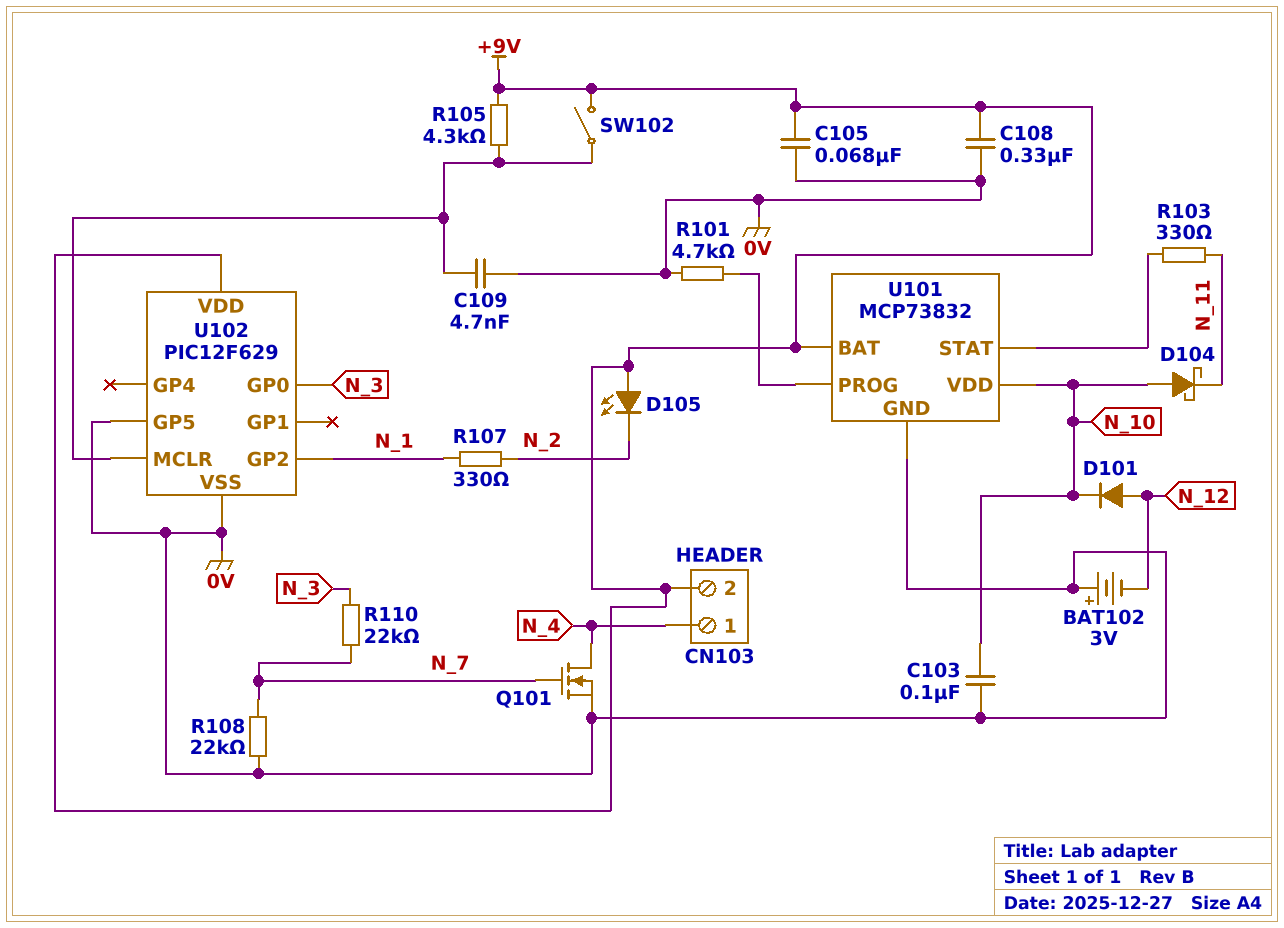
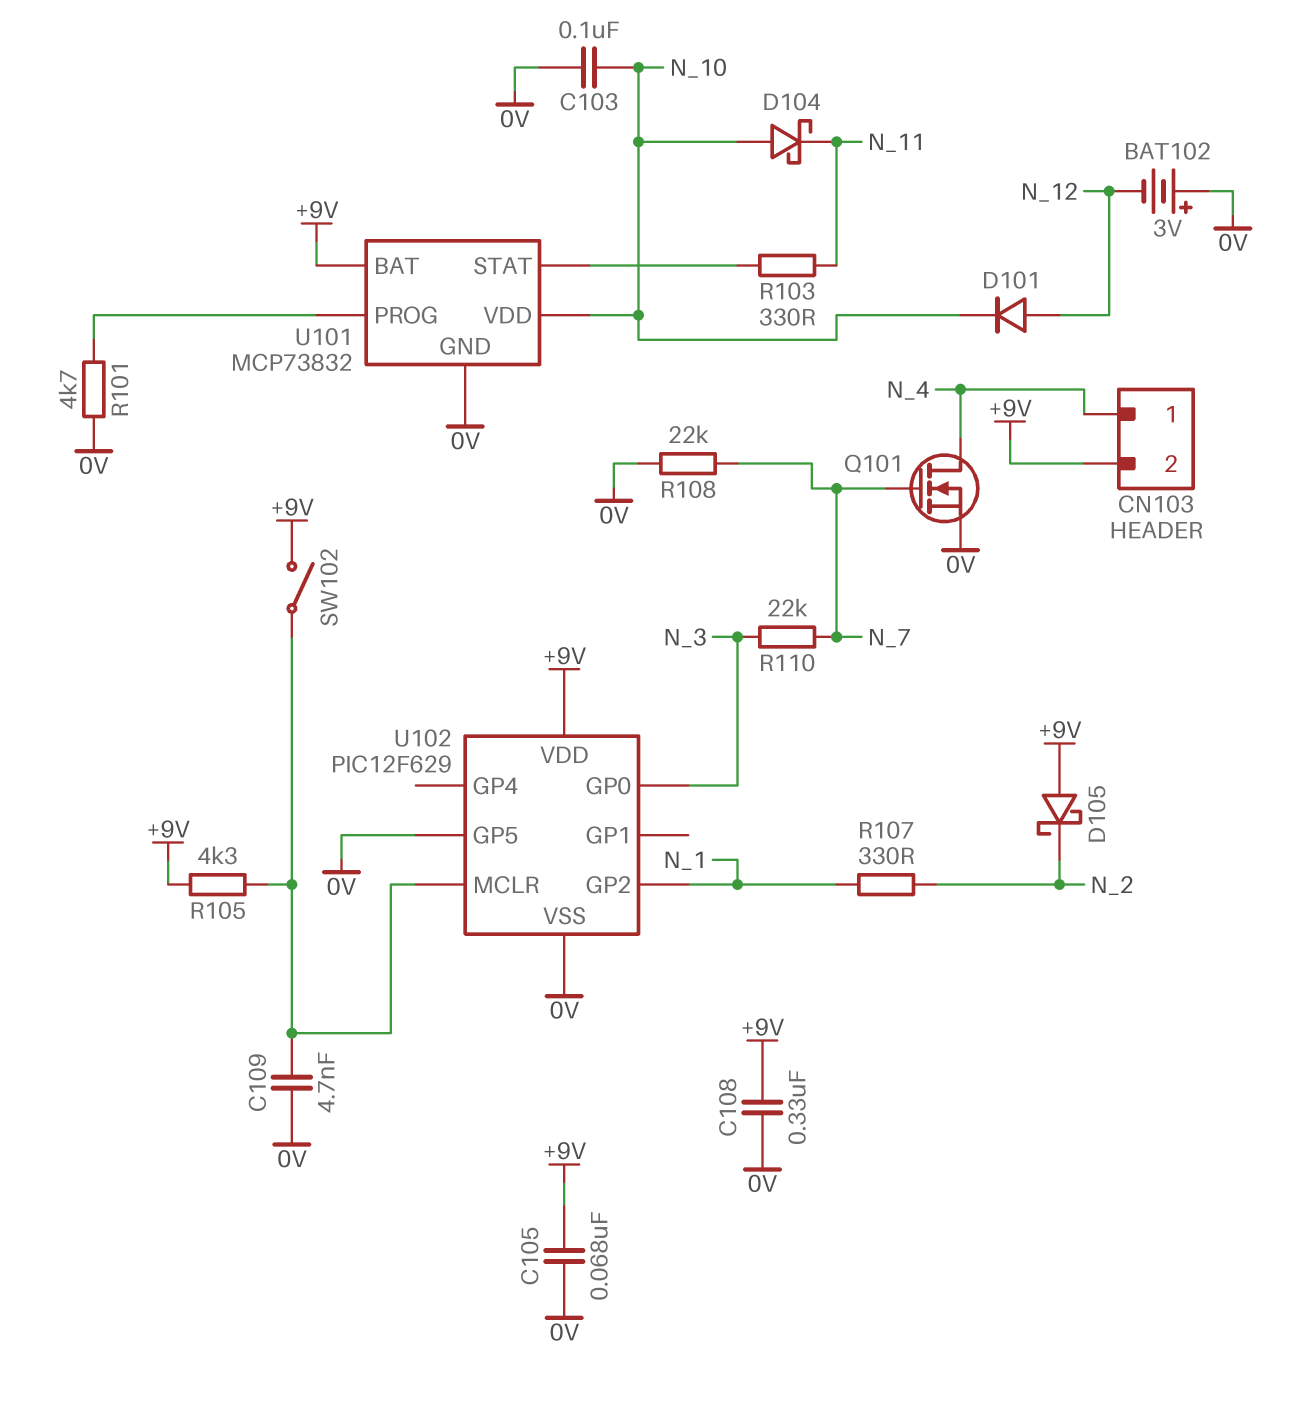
D105: LED (A +9V, K N_2) -> schottky (A +9V, K N_2)

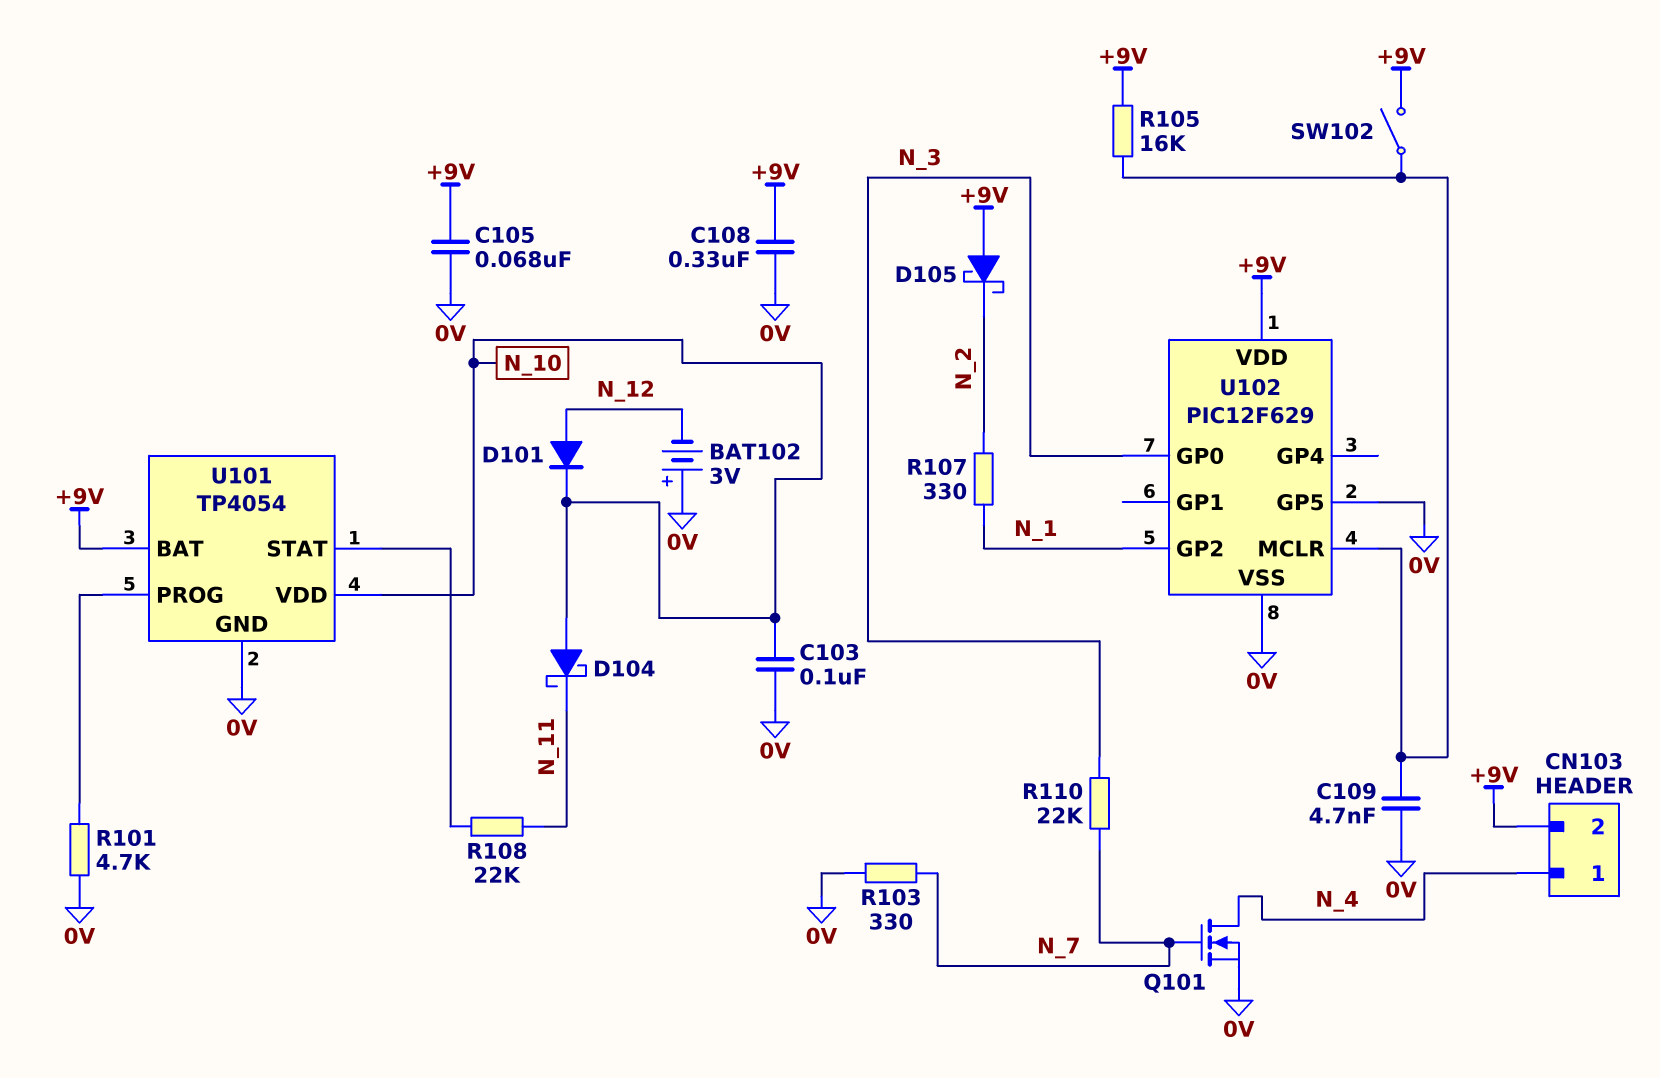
R103: 330 (N_11, U101/STAT) -> 330 (0V, N_7)
R105: 4.3k (+9V, U102/MCLR) -> 16k (+9V, U102/MCLR)
R108: 22k (0V, N_7) -> 22k (N_11, U101/STAT)
U101: MCP73832 -> TP4054

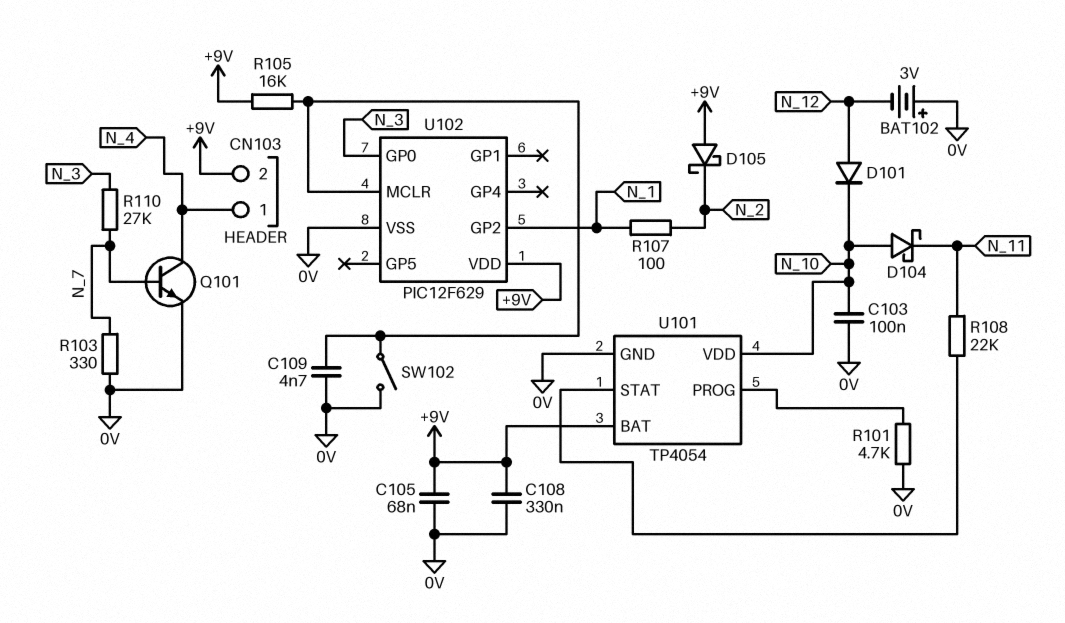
Q101: NMOS (G N_7, D N_4, S 0V) -> NPN (B N_7, C N_4, E 0V)
R107: 330 (N_1, N_2) -> 100 (N_1, N_2)
R110: 22k (N_3, N_7) -> 27k (N_3, N_7)
SW102: switch (+9V, U102/MCLR) -> switch (0V, U102/MCLR)
U102 pin GP5: 0V -> none

